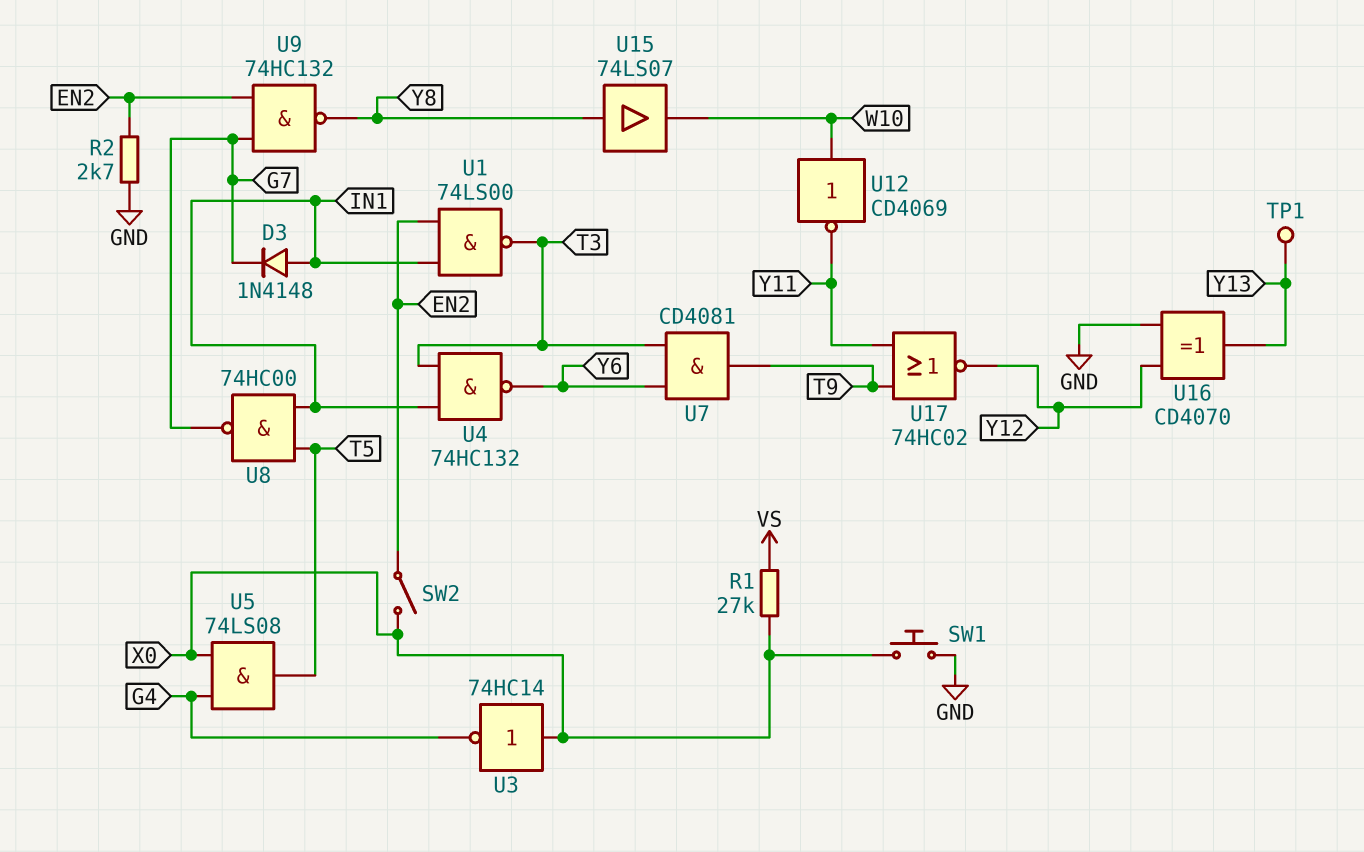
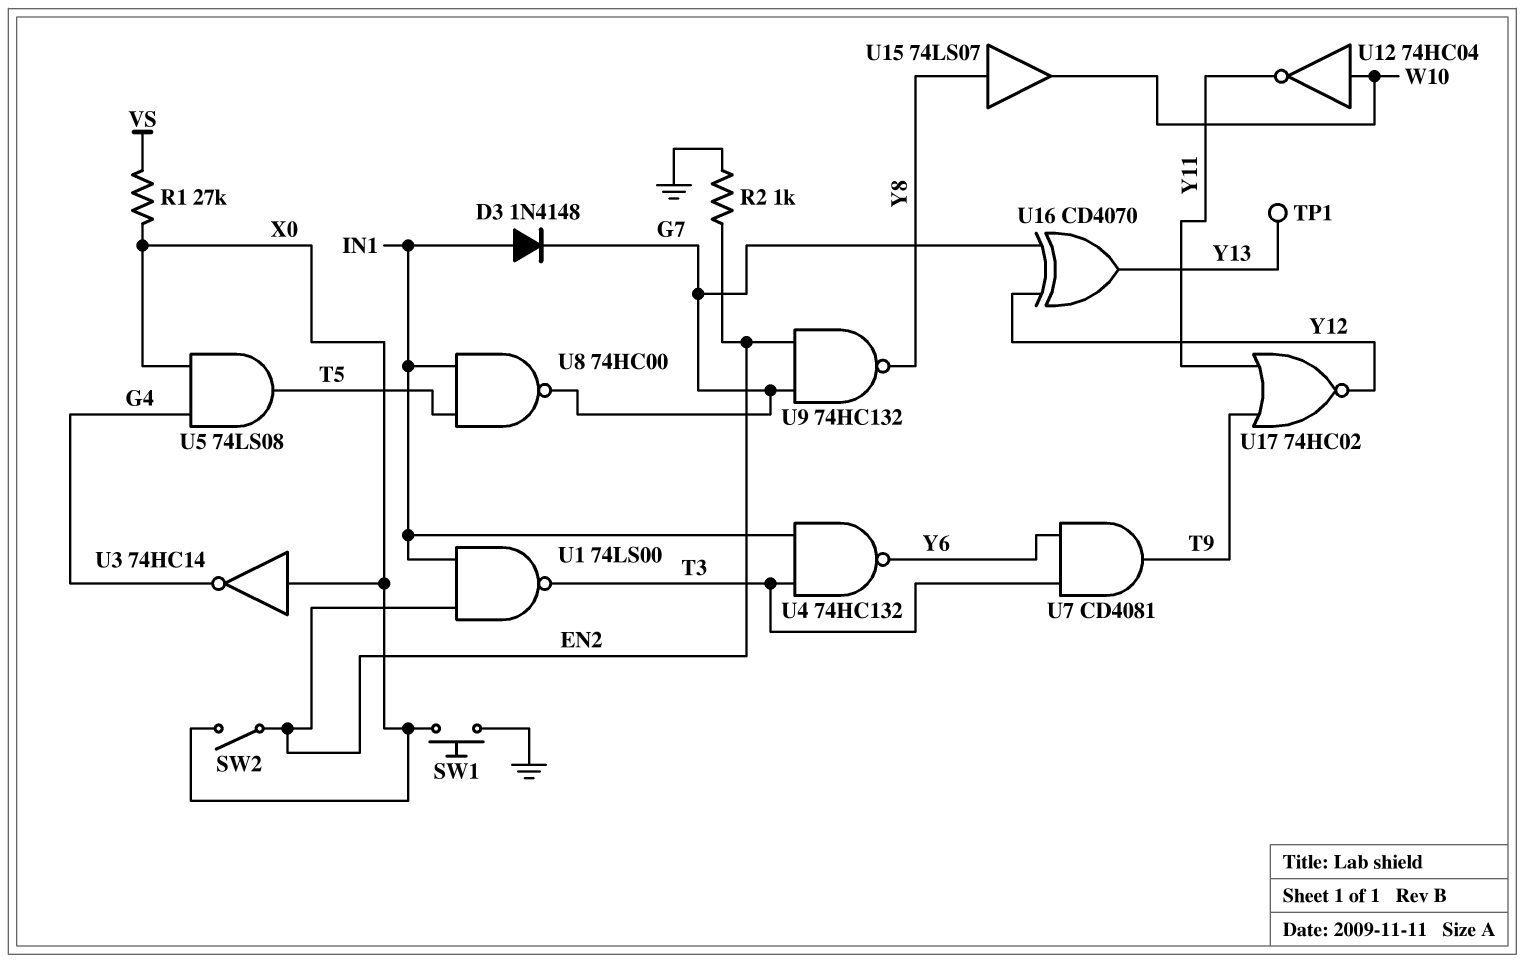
R2: 2.7k (EN2, GND) -> 1k (EN2, GND)
U12: NOT CD4069 (in W10, out Y11) -> NOT 74HC04 (in W10, out Y11)
U16: XOR CD4070 (in GND, in Y12, out Y13) -> XOR CD4070 (in G7, in Y12, out Y13)

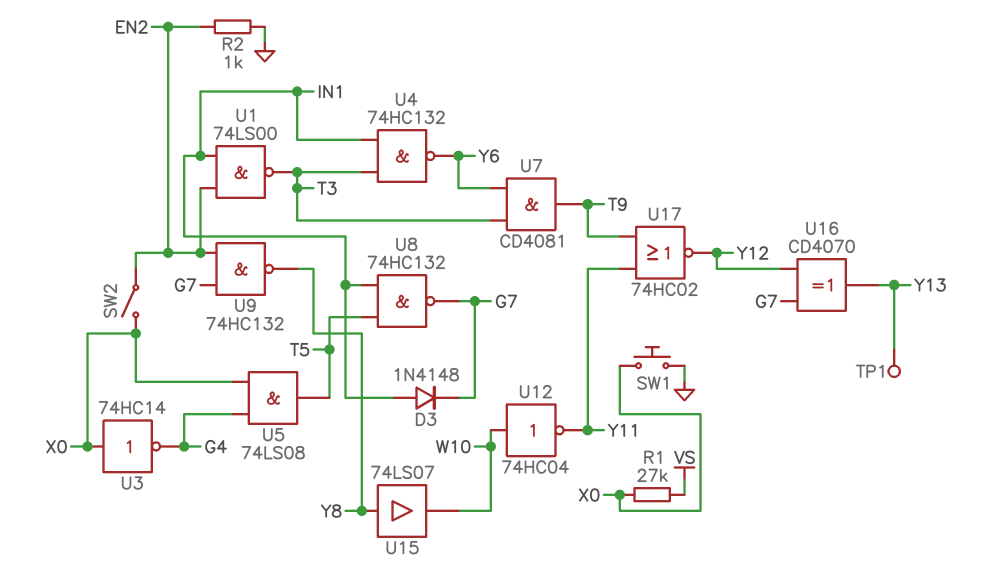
U8: NAND 74HC00 (in IN1, in T5, out G7) -> NAND 74HC132 (in IN1, in T5, out G7)

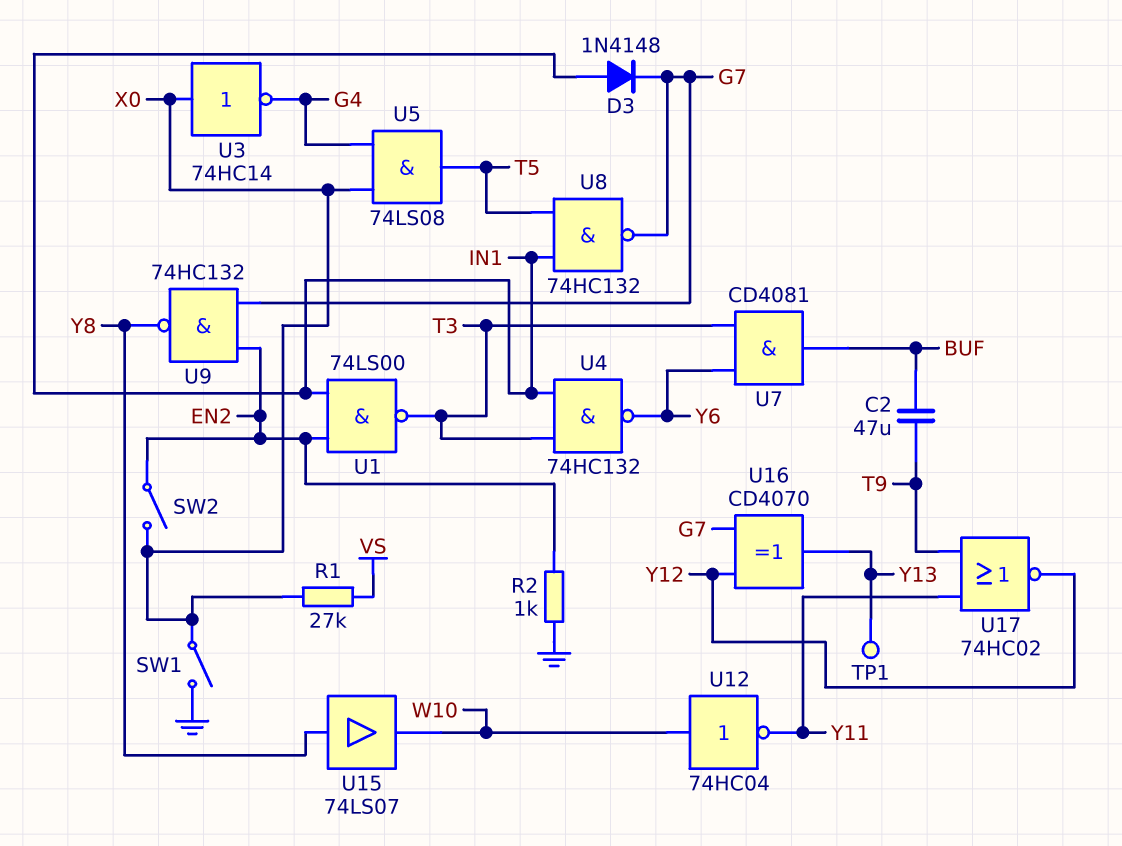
C2: none -> 47uF (BUF, T9)
SW1: button (GND, X0) -> switch (GND, X0)
U7: AND CD4081 (in T3, in Y6, out T9) -> AND CD4081 (in T3, in Y6, out BUF)

